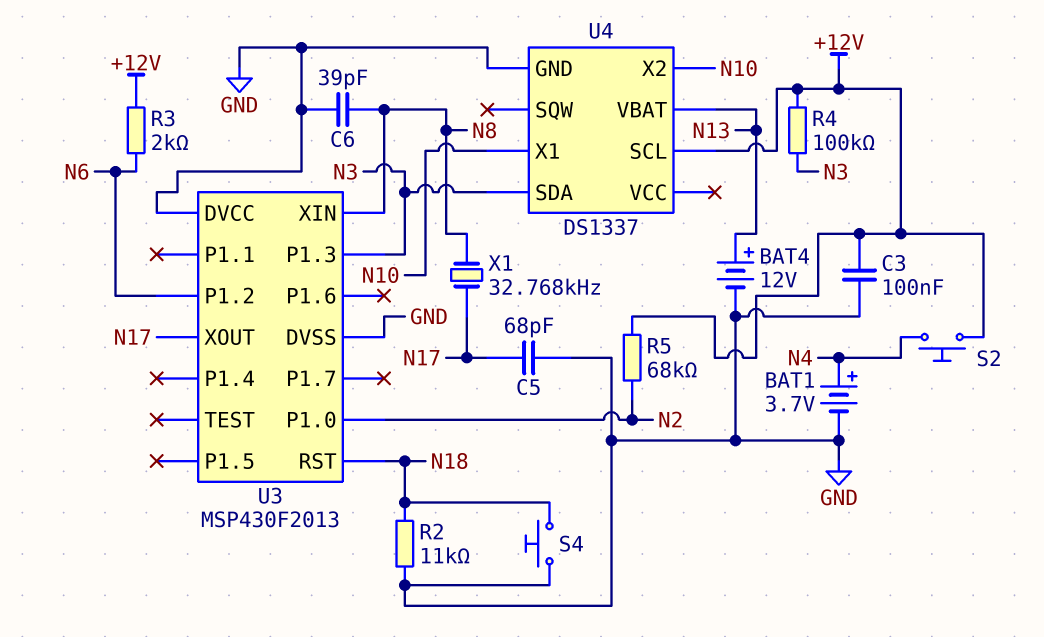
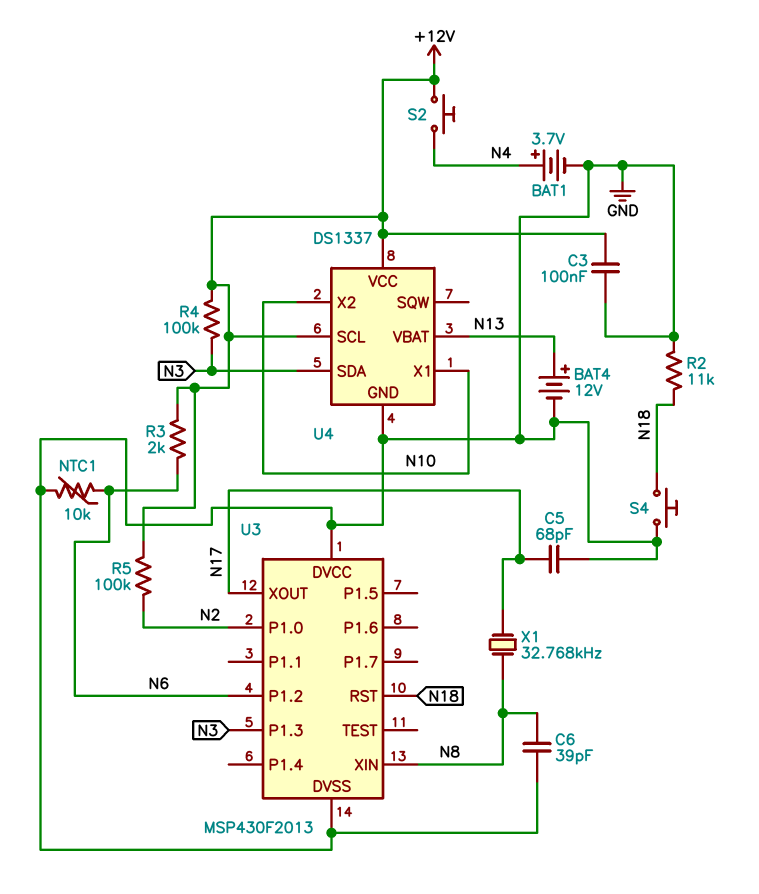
NTC1: none -> 10k (GND, N6)
R5: 68k (+12V, N2) -> 100k (+12V, N2)
U4 pin VCC: none -> +12V

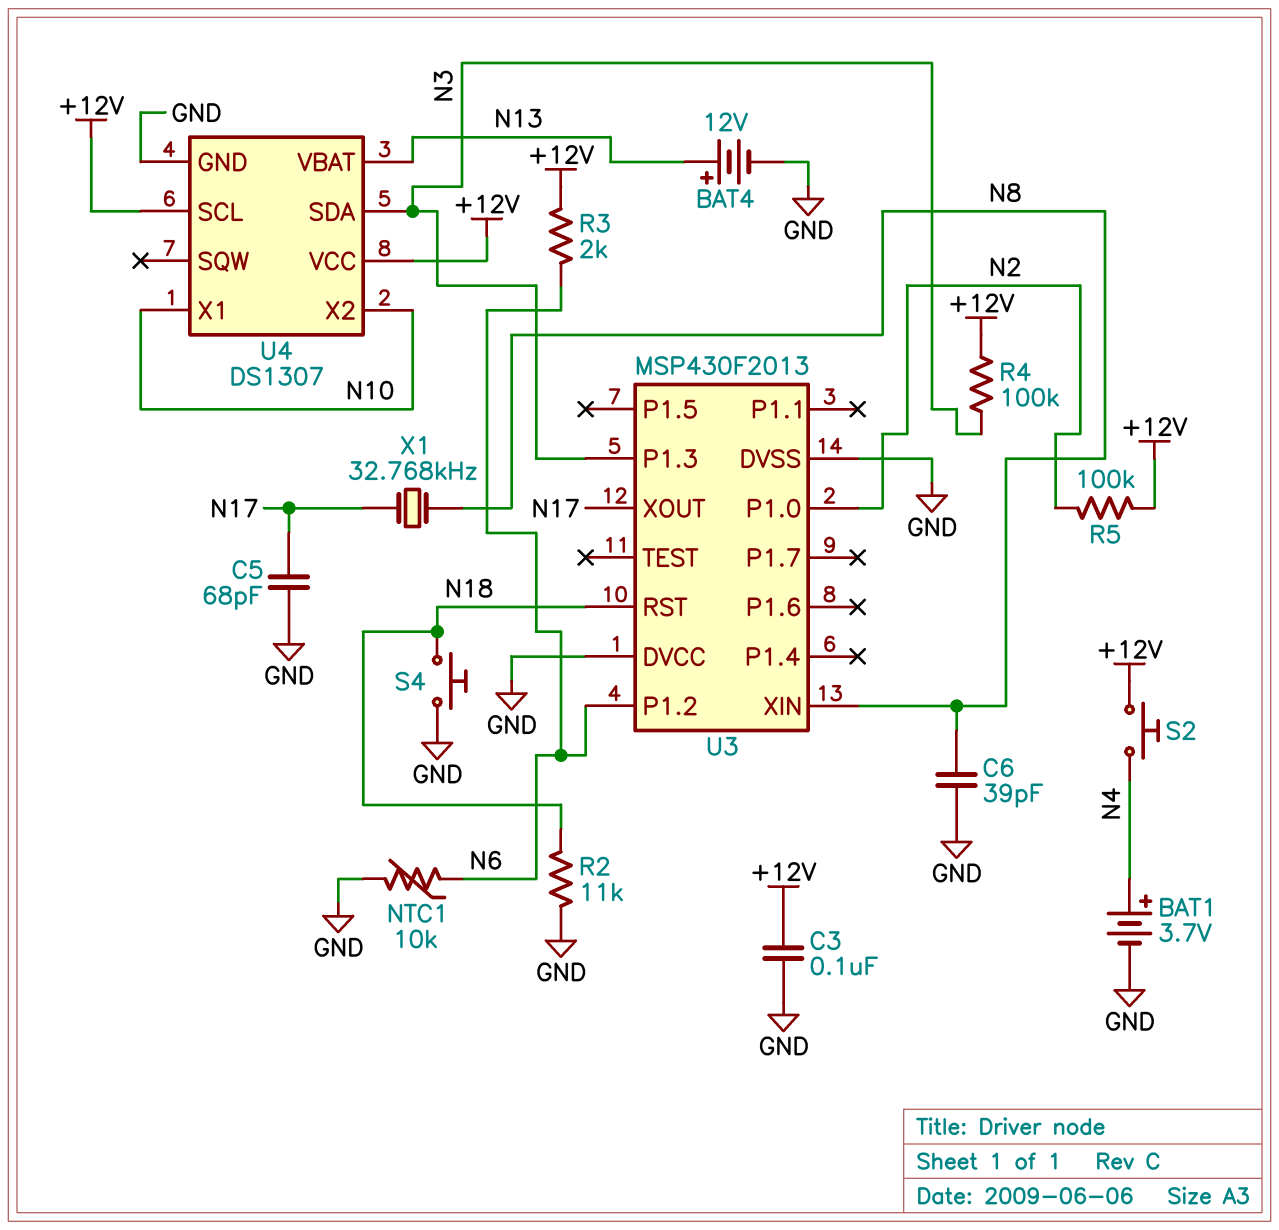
U4: DS1337 -> DS1307

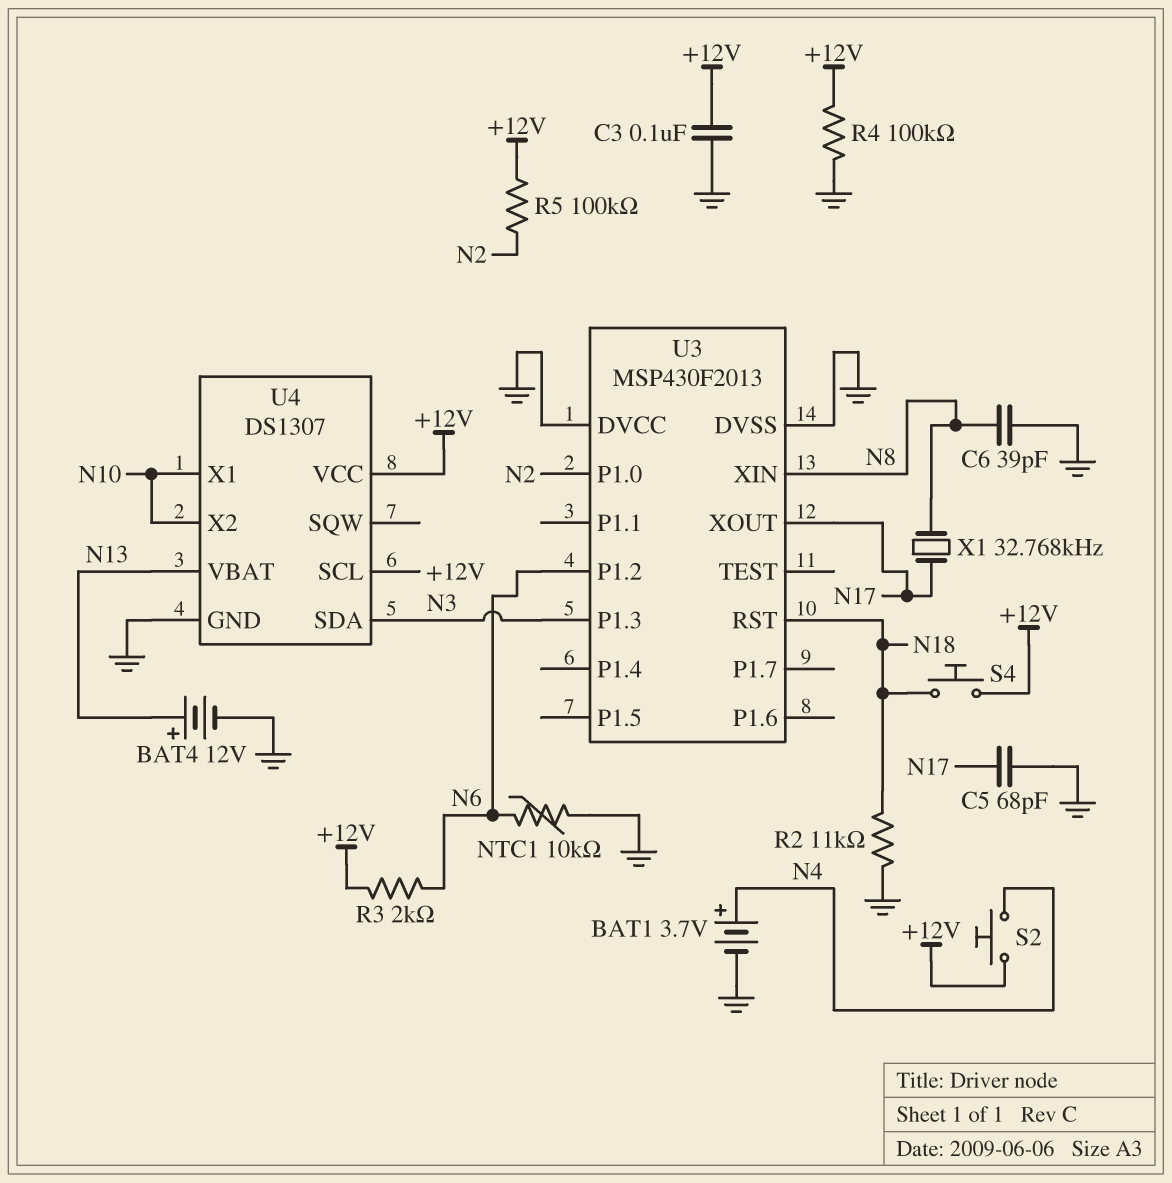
R4: 100k (+12V, N3) -> 100k (+12V, GND)
S4: button (GND, N18) -> button (+12V, N18)

